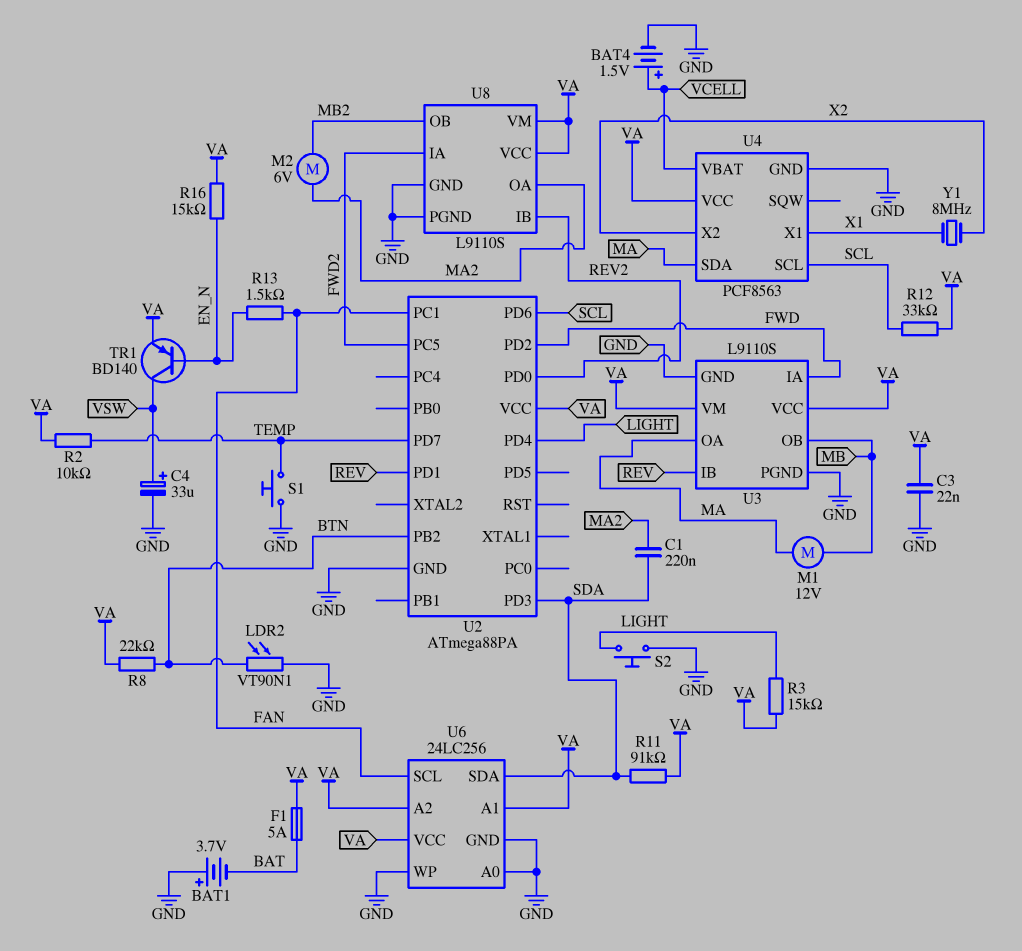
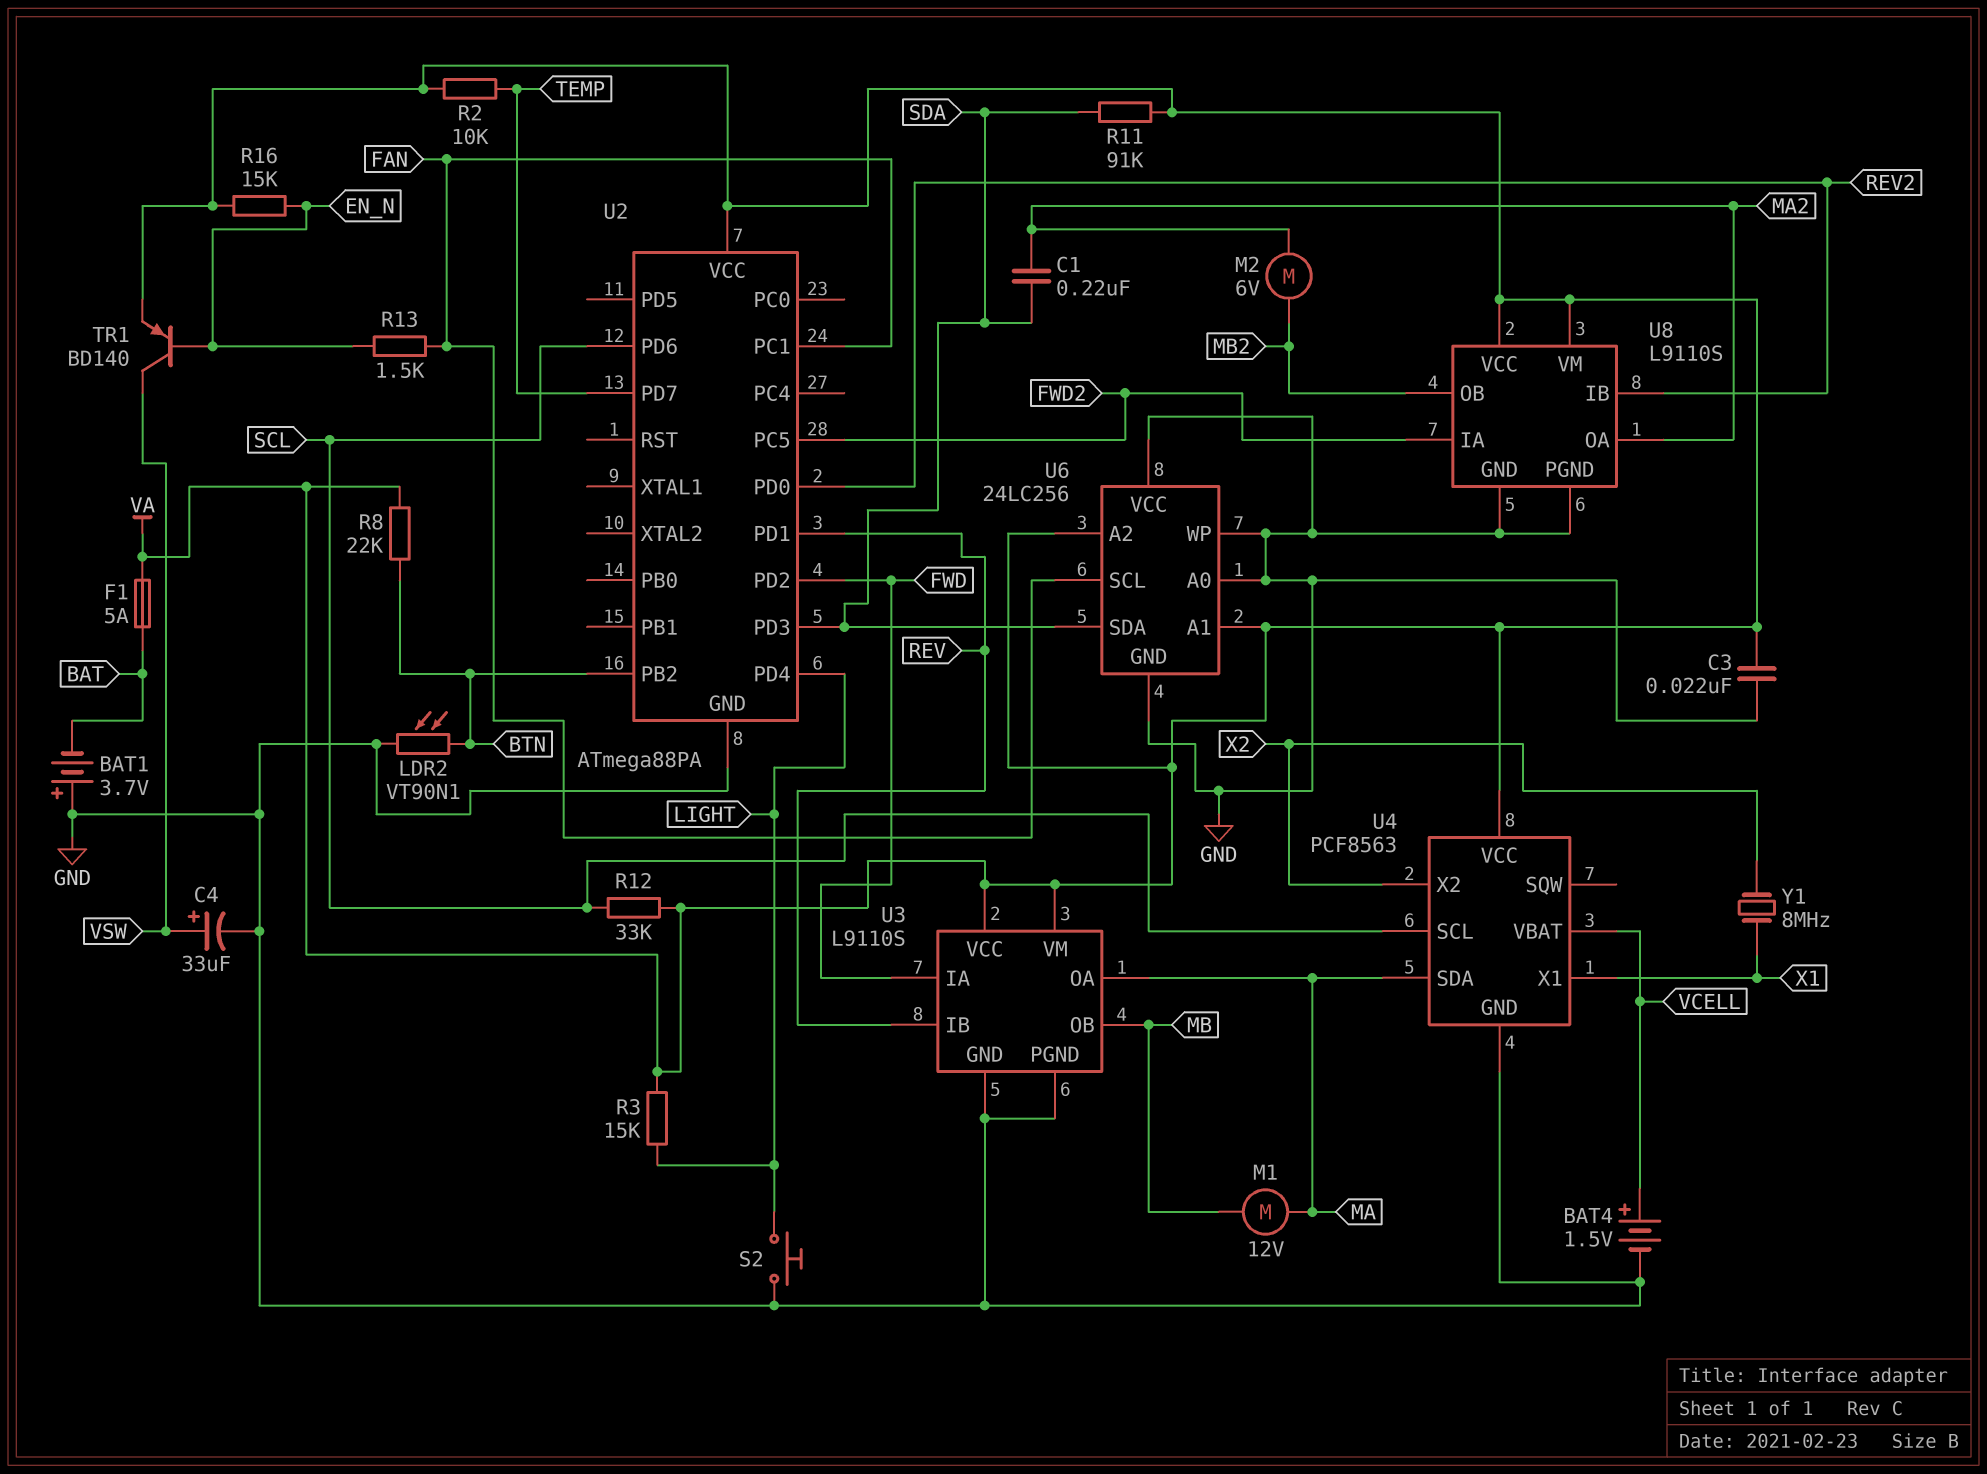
S1: button (GND, TEMP) -> none
U6 pin VCC: VA -> GND

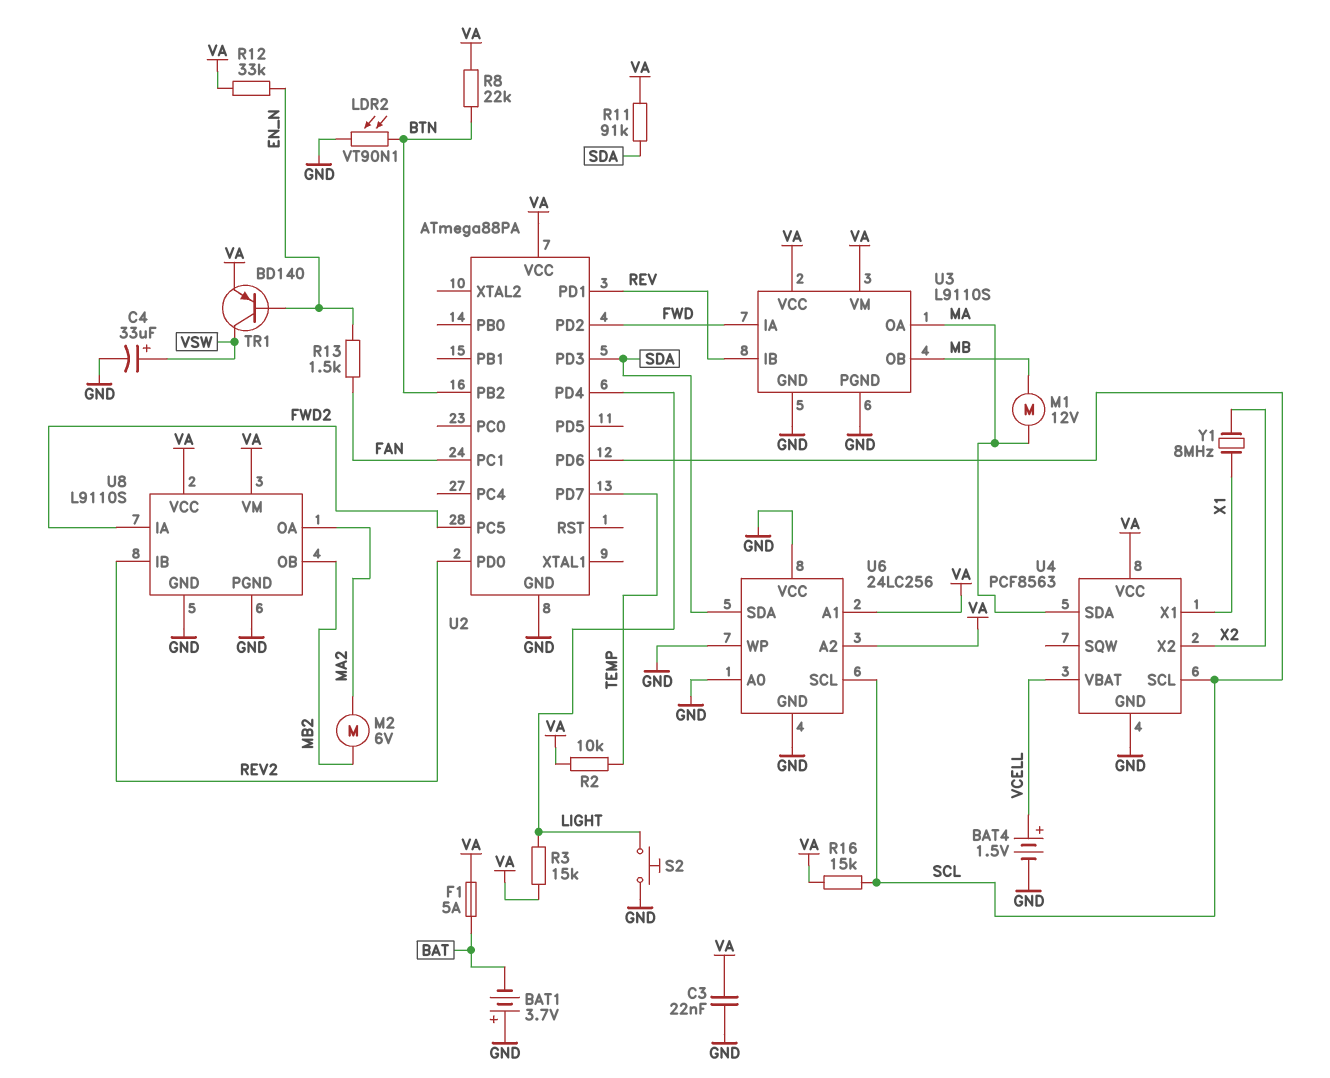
C1: 220nF (MA2, SDA) -> none
R12: 33k (SCL, VA) -> 33k (EN_N, VA)
R16: 15k (EN_N, VA) -> 15k (SCL, VA)
U6 pin SCL: FAN -> SCL

